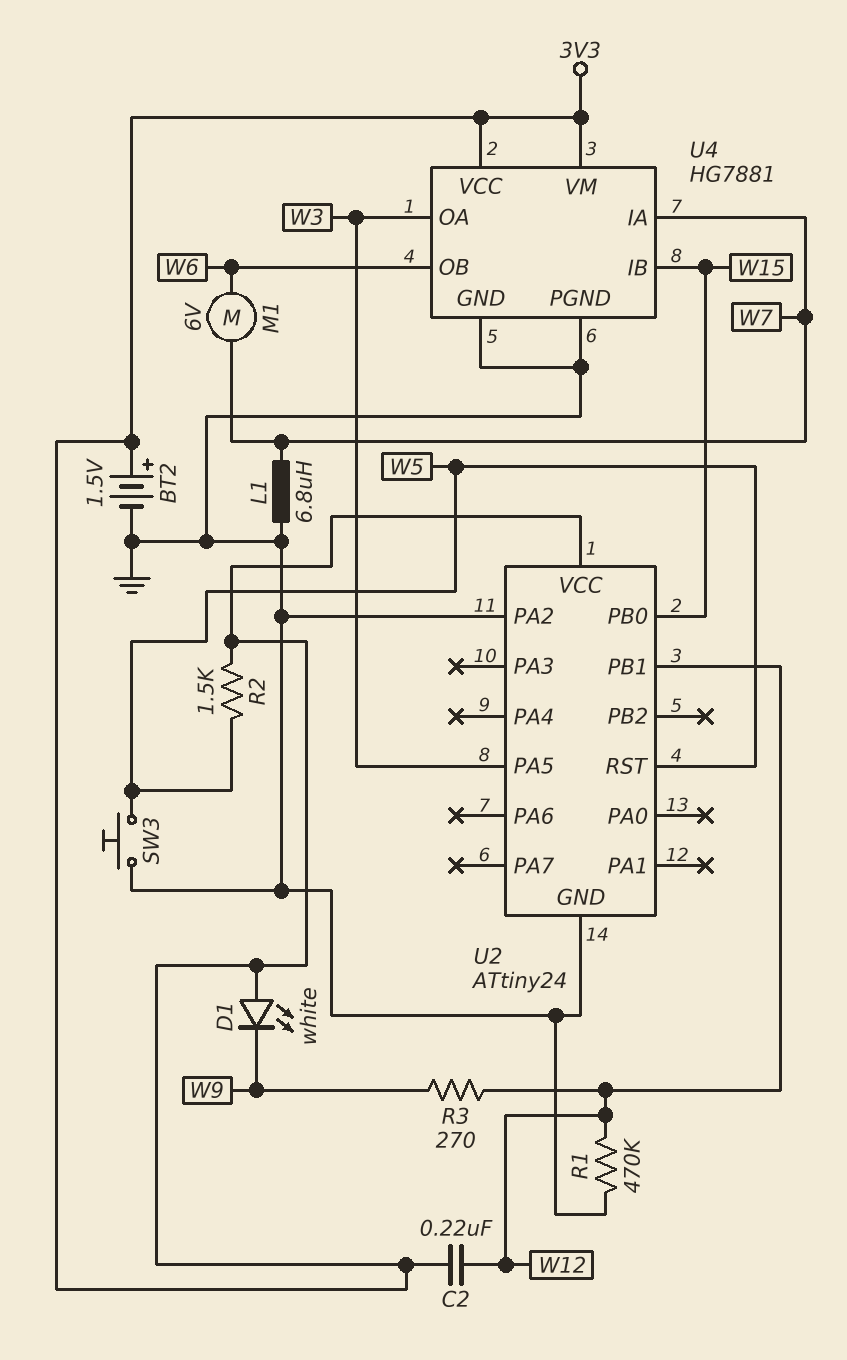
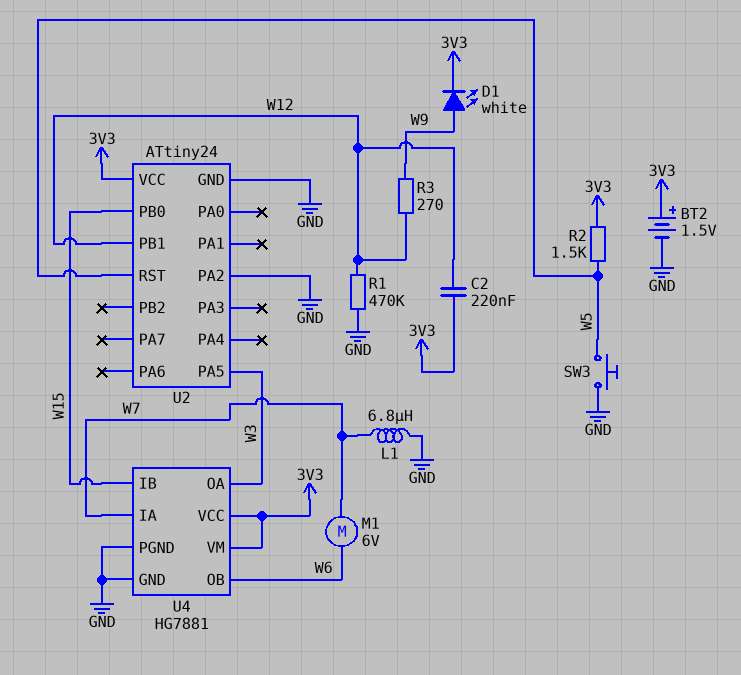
D1: LED white (A 3V3, K W9) -> LED white (A W9, K 3V3)

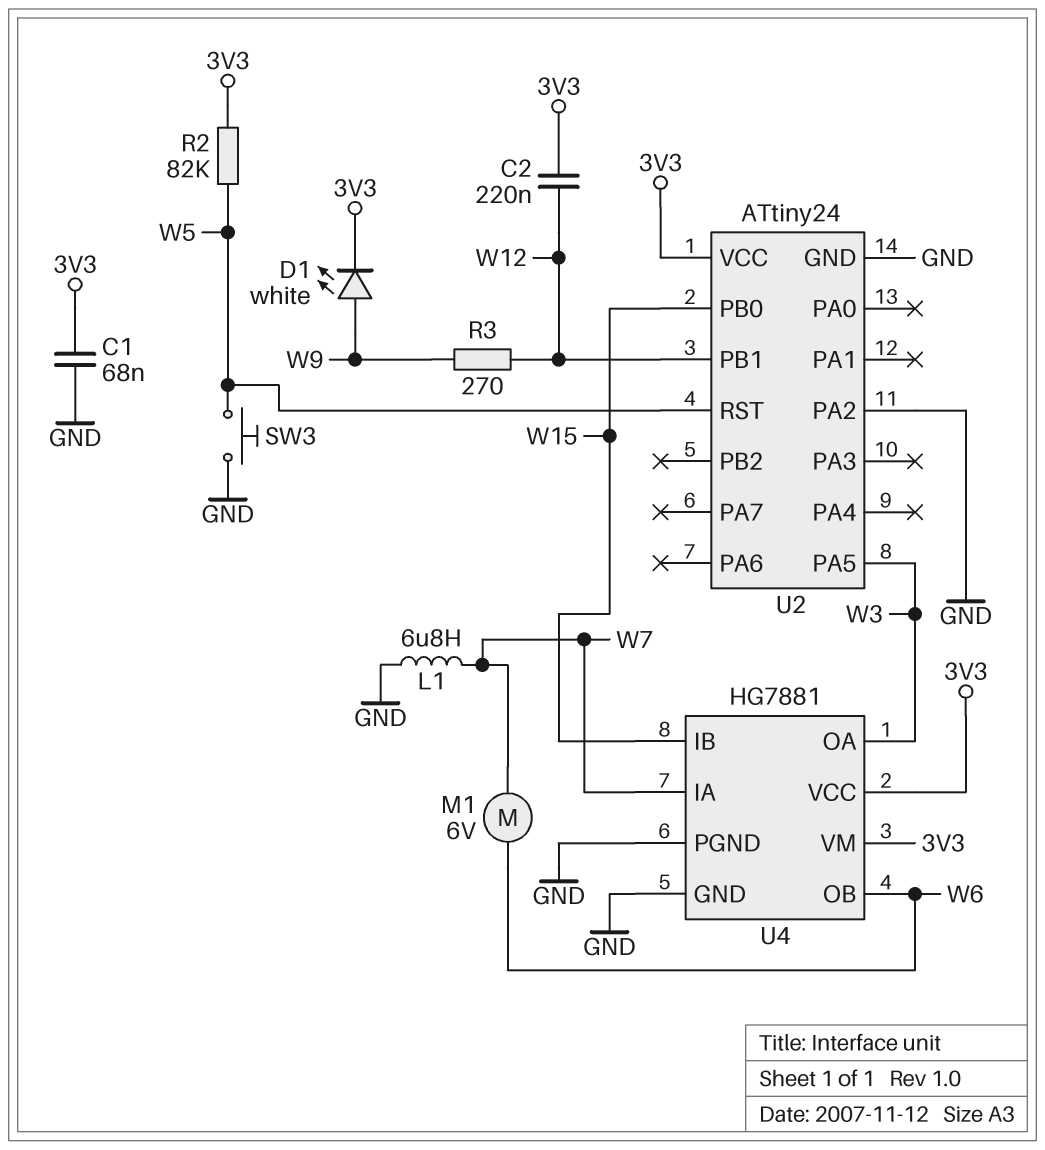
BT2: 1.5V (plus 3V3, minus GND) -> none
C1: none -> 68nF (3V3, GND)
R1: 470k (GND, W12) -> none
R2: 1.5k (3V3, W5) -> 82k (3V3, W5)

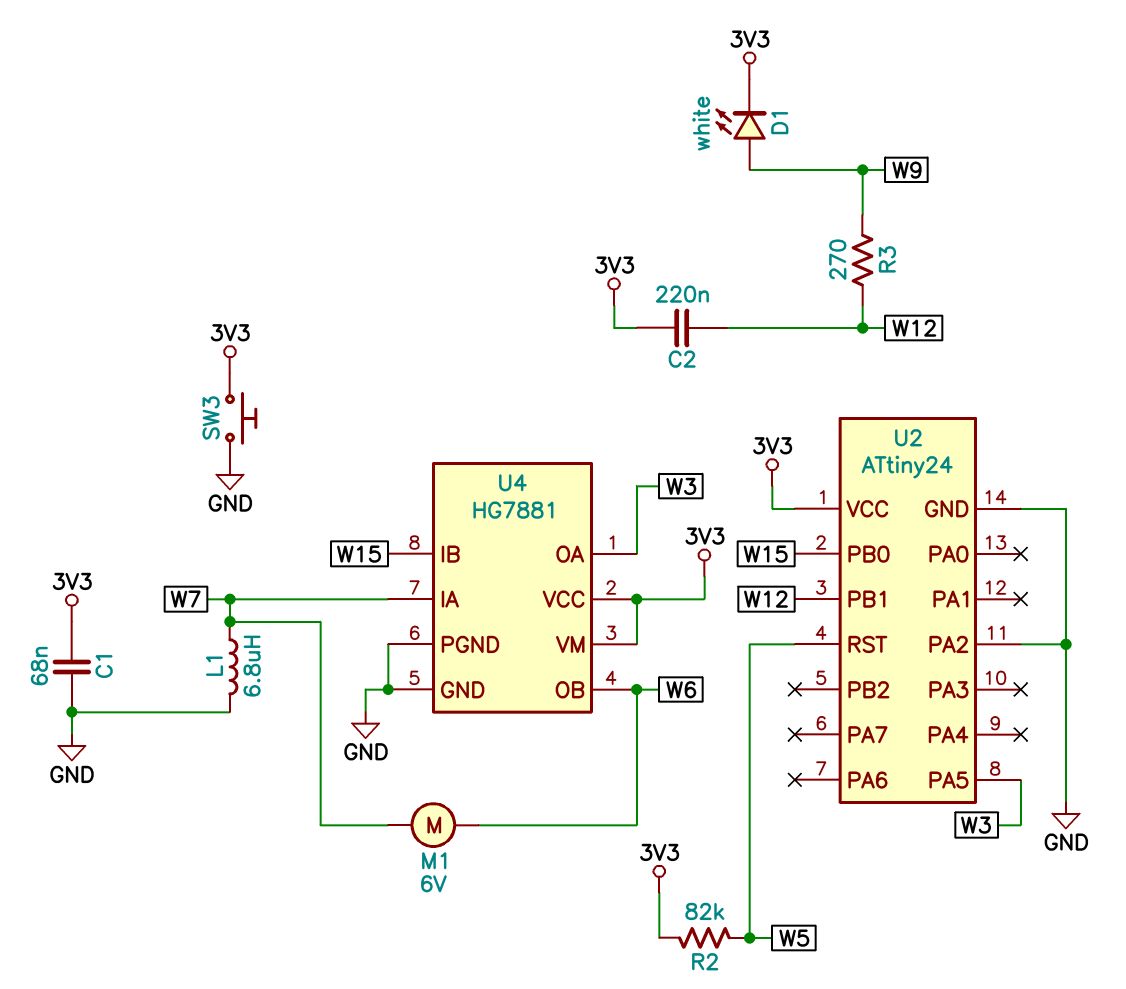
SW3: button (GND, W5) -> button (3V3, GND)

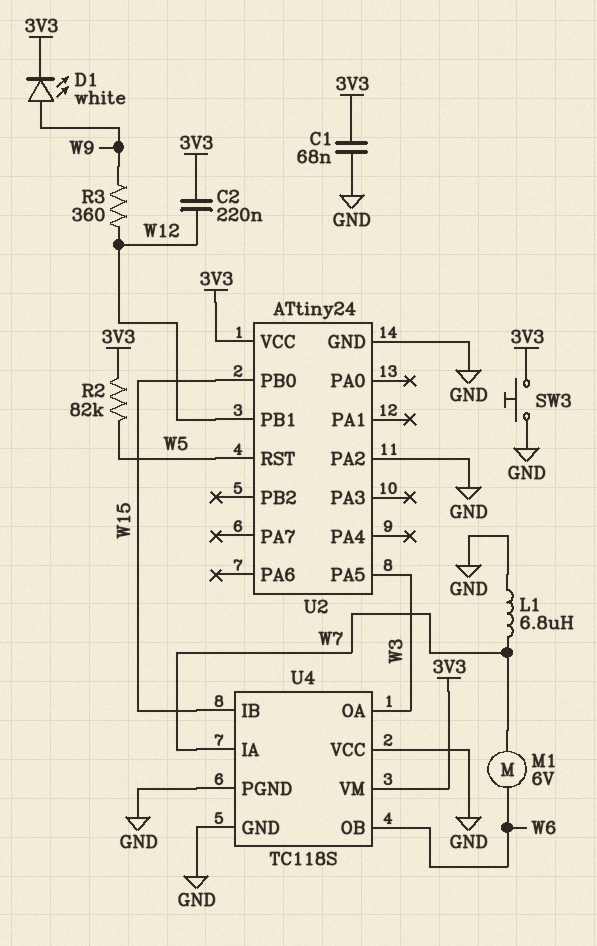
R3: 270 (W9, W12) -> 360 (W9, W12)
U4: HG7881 -> TC118S
U4 pin VCC: 3V3 -> GND

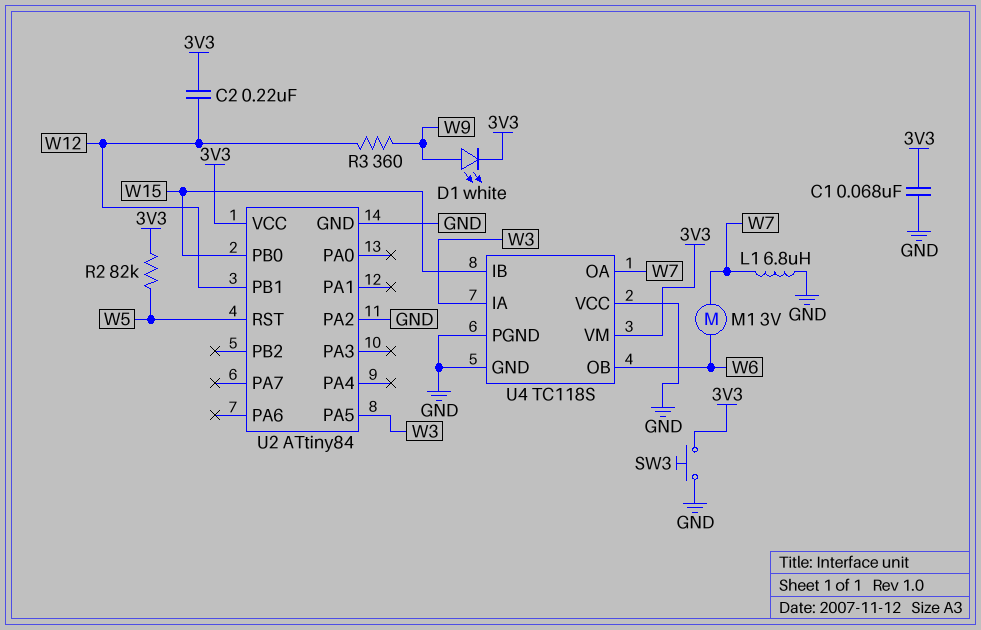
M1: motor 6V (W6, W7) -> motor 3V (W6, W7)
U2: ATtiny24 -> ATtiny84
U4 pin IA: W7 -> W3
U4 pin OA: W3 -> W7

